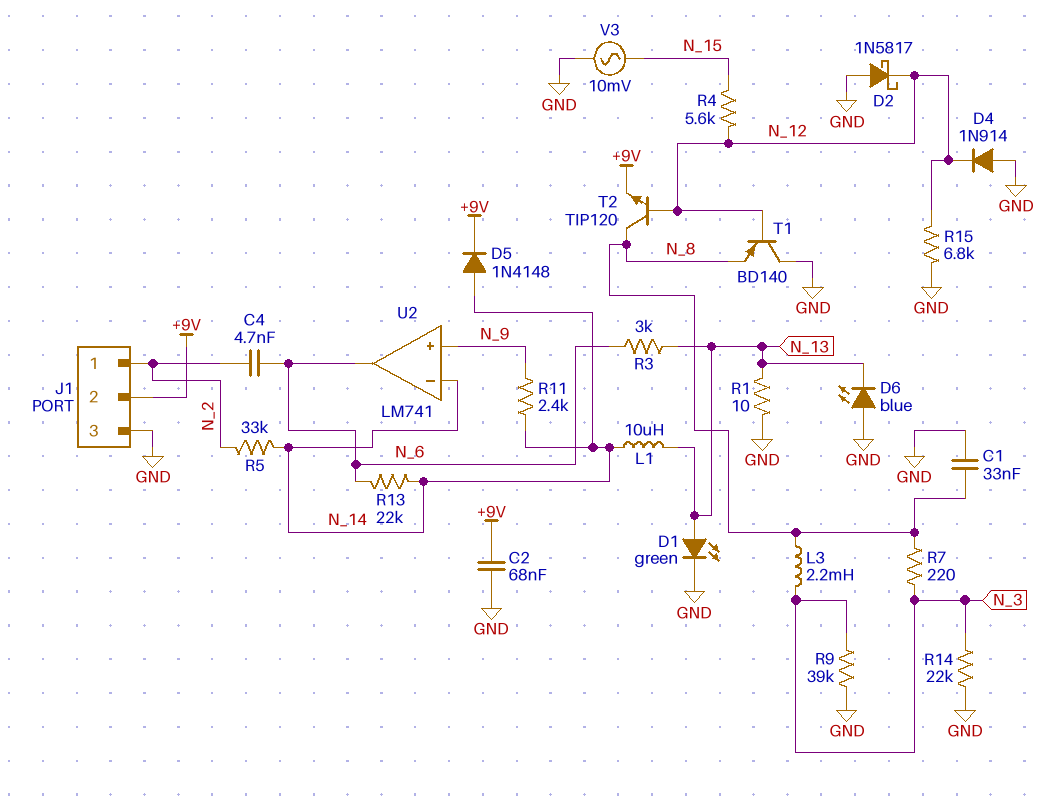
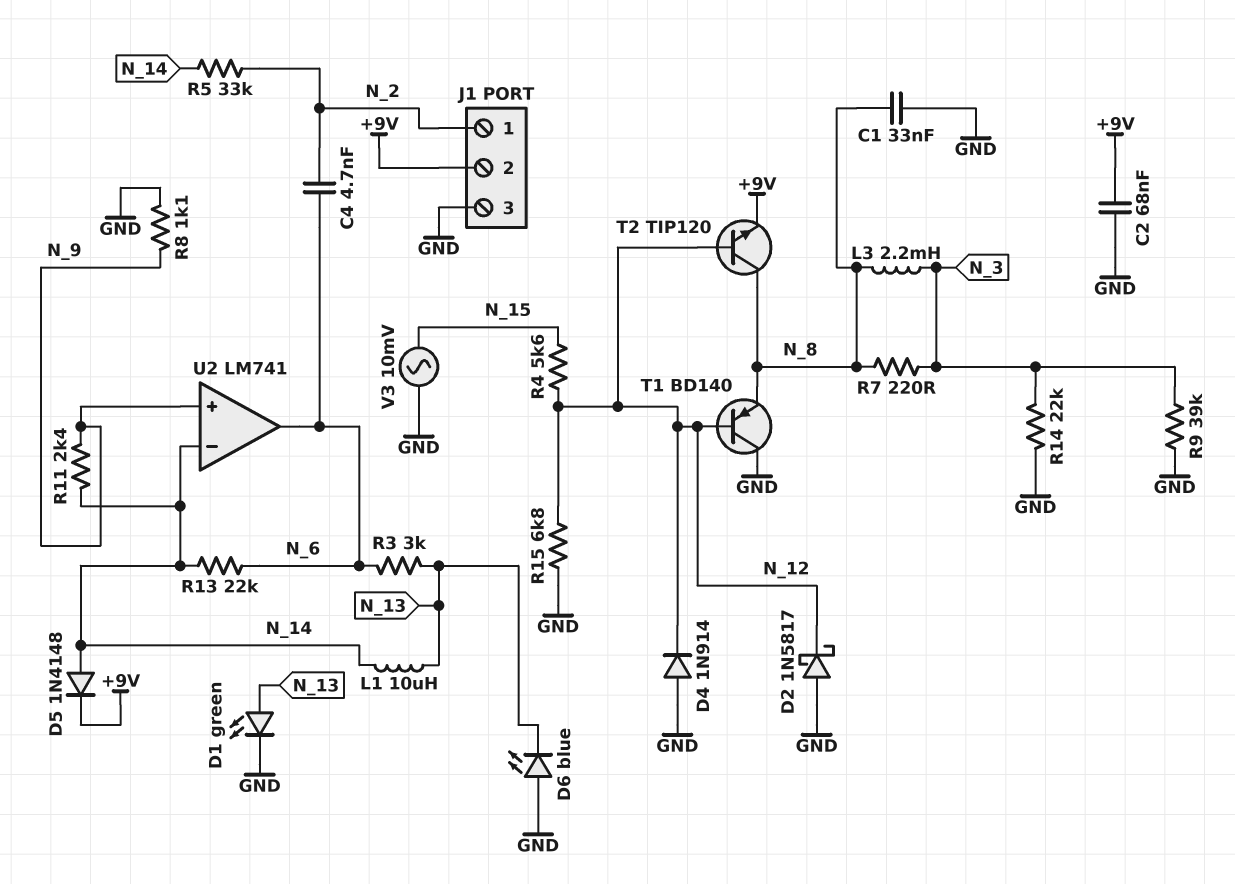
R1: 10 (GND, N_13) -> none
R8: none -> 1.1k (GND, N_9)

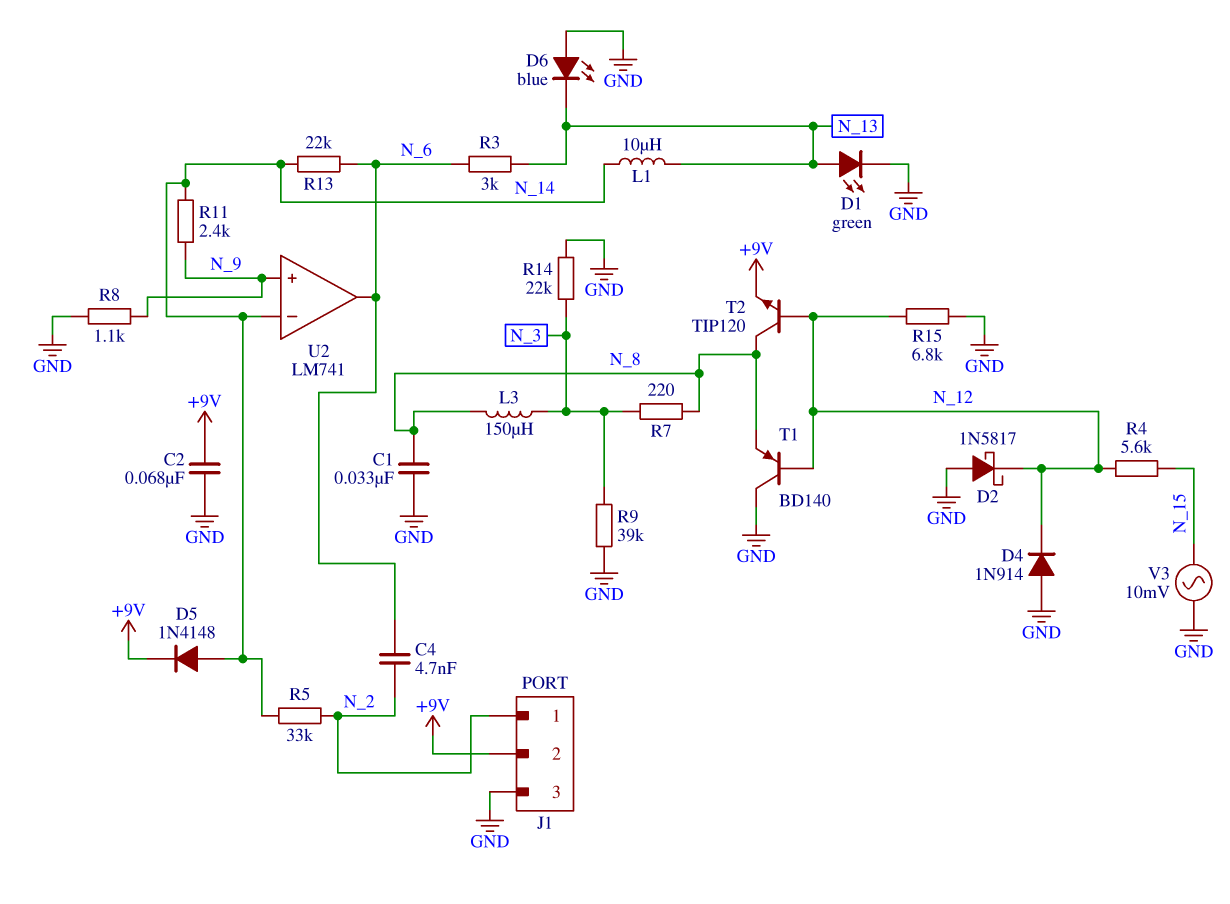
L3: 2.2mH (N_3, N_8) -> 150uH (N_3, N_8)

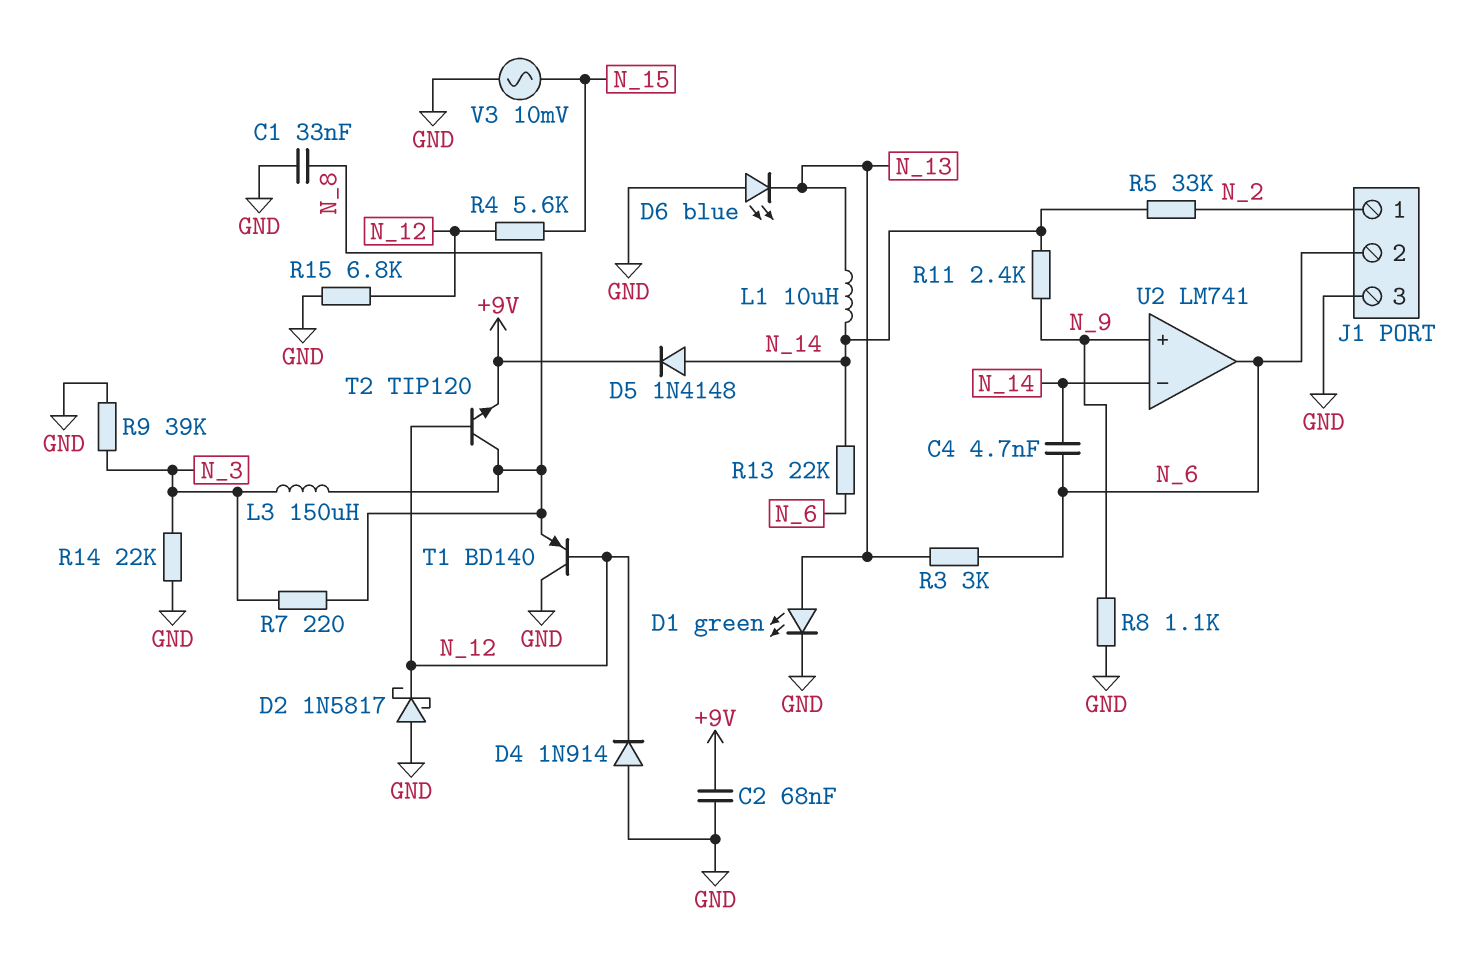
C4: 4.7nF (N_2, N_6) -> 4.7nF (N_6, N_14)
J1 pin 2: +9V -> N_6

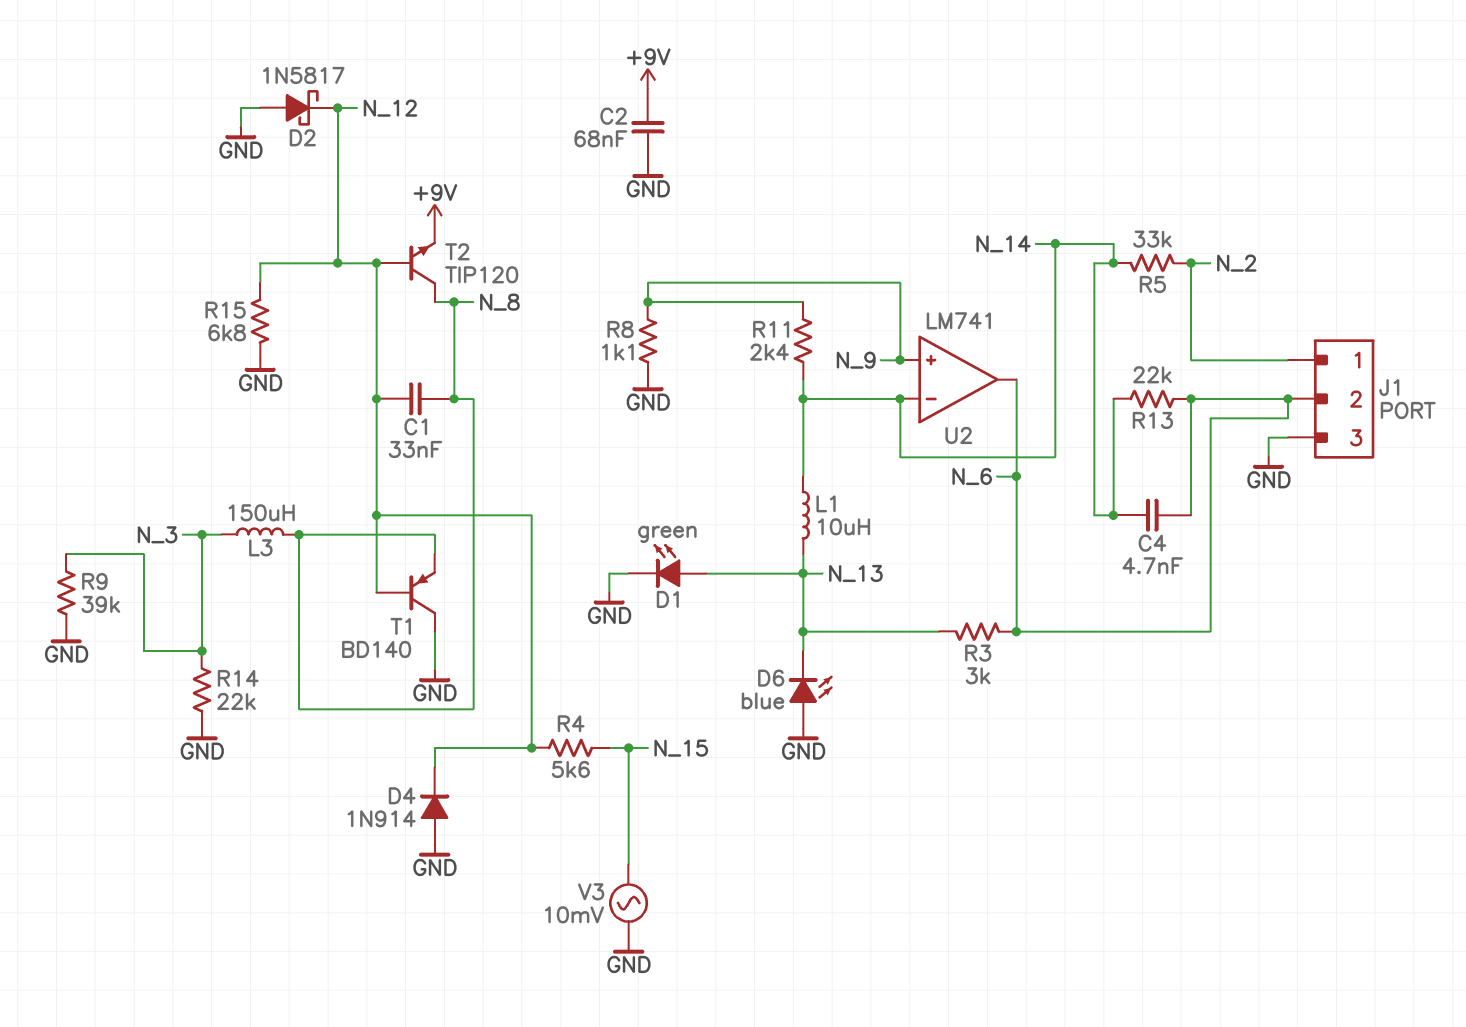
C1: 33nF (GND, N_8) -> 33nF (N_8, N_12)
D5: diode 1N4148 (A N_14, K +9V) -> none
R7: 220 (N_3, N_8) -> none

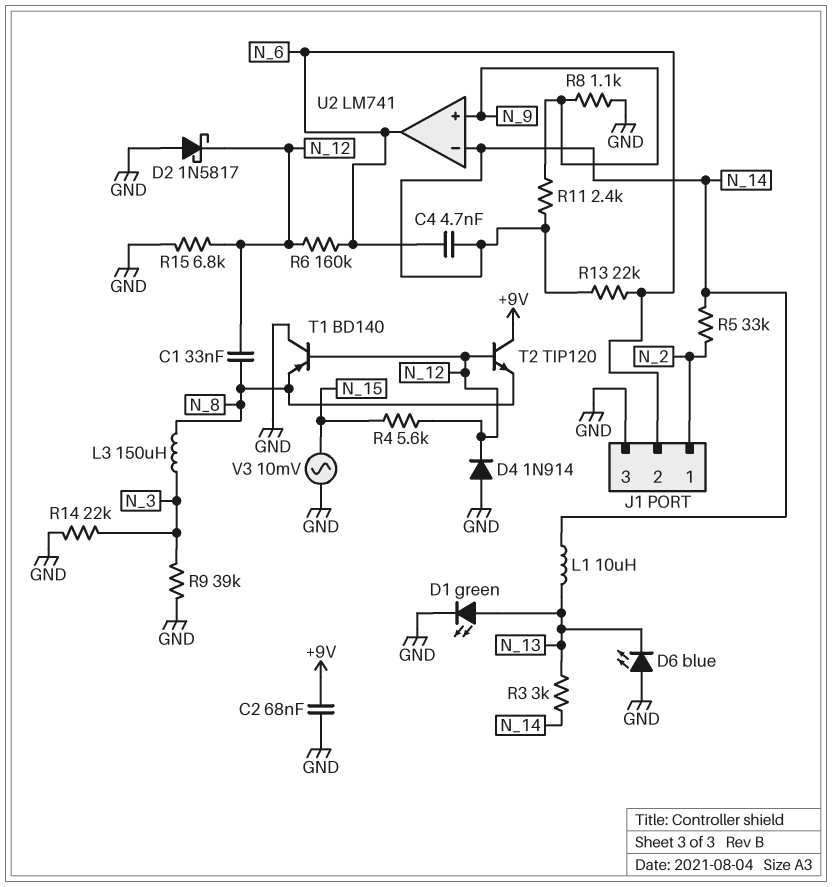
R3: 3k (N_6, N_13) -> 3k (N_13, N_14)
R6: none -> 160k (N_6, N_12)
T2: NPN TIP120 (B N_12, C N_8, E +9V) -> NPN TIP120 (B N_12, C +9V, E N_8)

